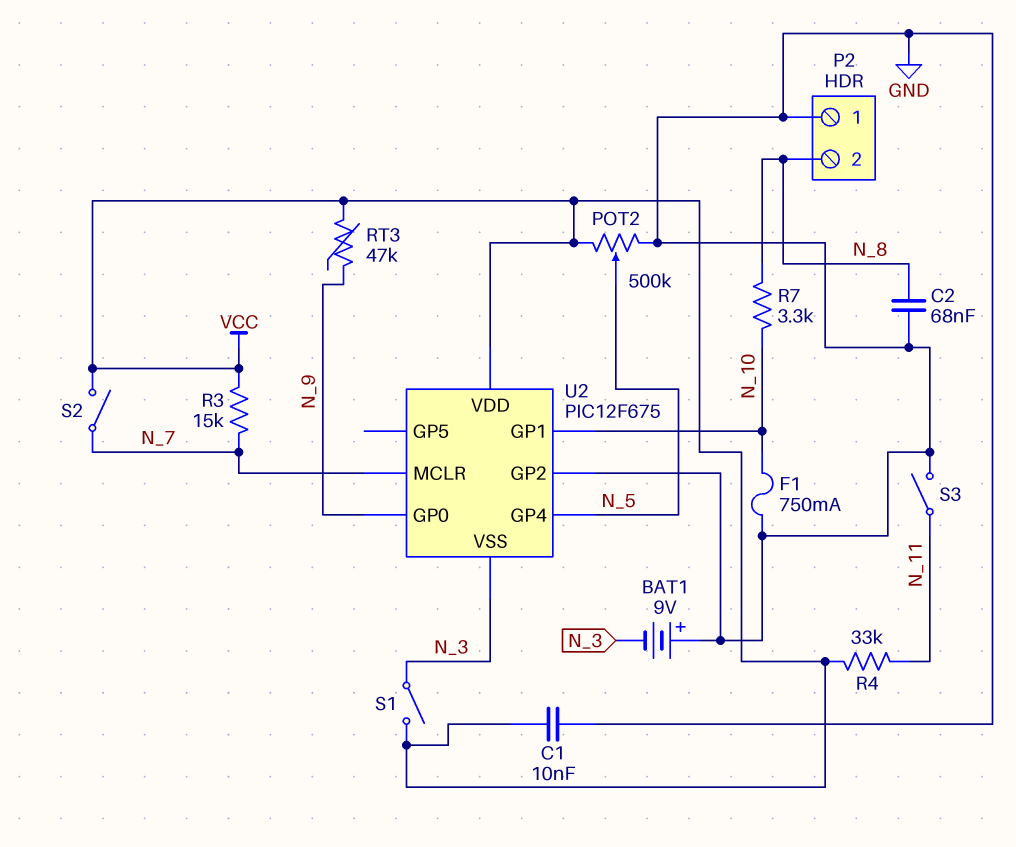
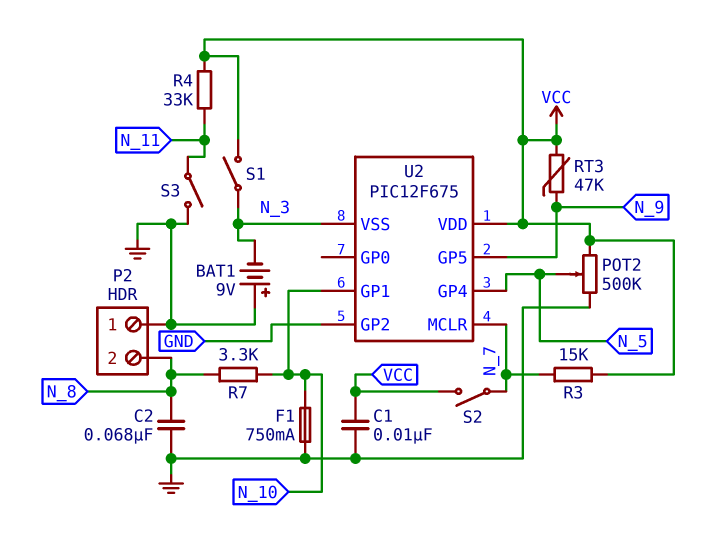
U2 pin GP0: N_9 -> none
U2 pin GP5: none -> N_9

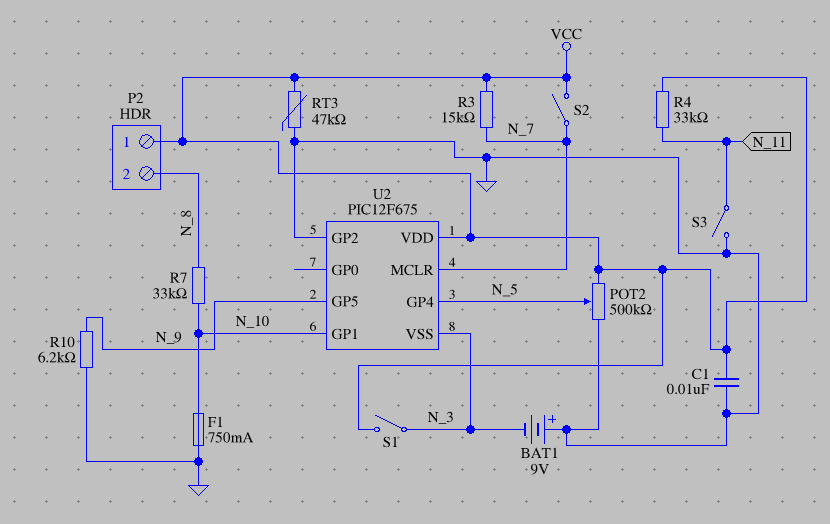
C2: 68nF (GND, N_8) -> none
P2 pin 1: GND -> VCC
R7: 3.3k (N_8, N_10) -> 33k (N_8, N_10)
R10: none -> 6.2k (GND, N_9)
RT3: 47k (N_9, VCC) -> 47k (GND, VCC)

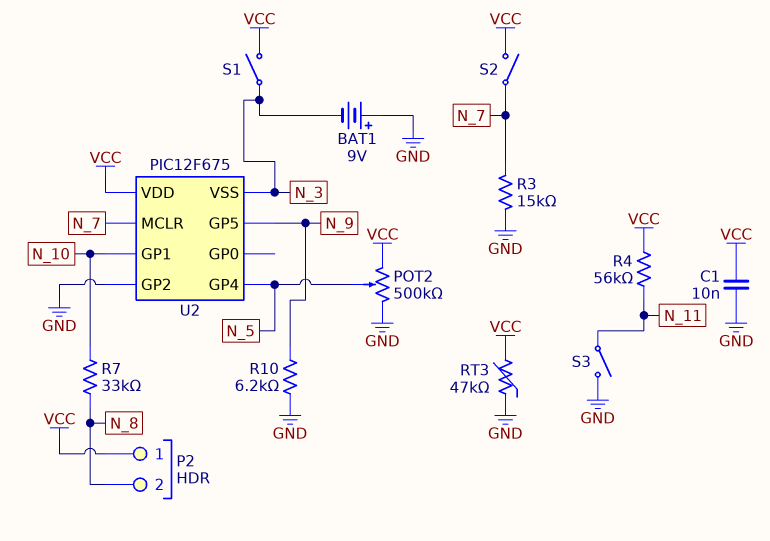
F1: 750mA (GND, N_10) -> none
R3: 15k (N_7, VCC) -> 15k (GND, N_7)
R4: 33k (N_11, VCC) -> 56k (N_11, VCC)

